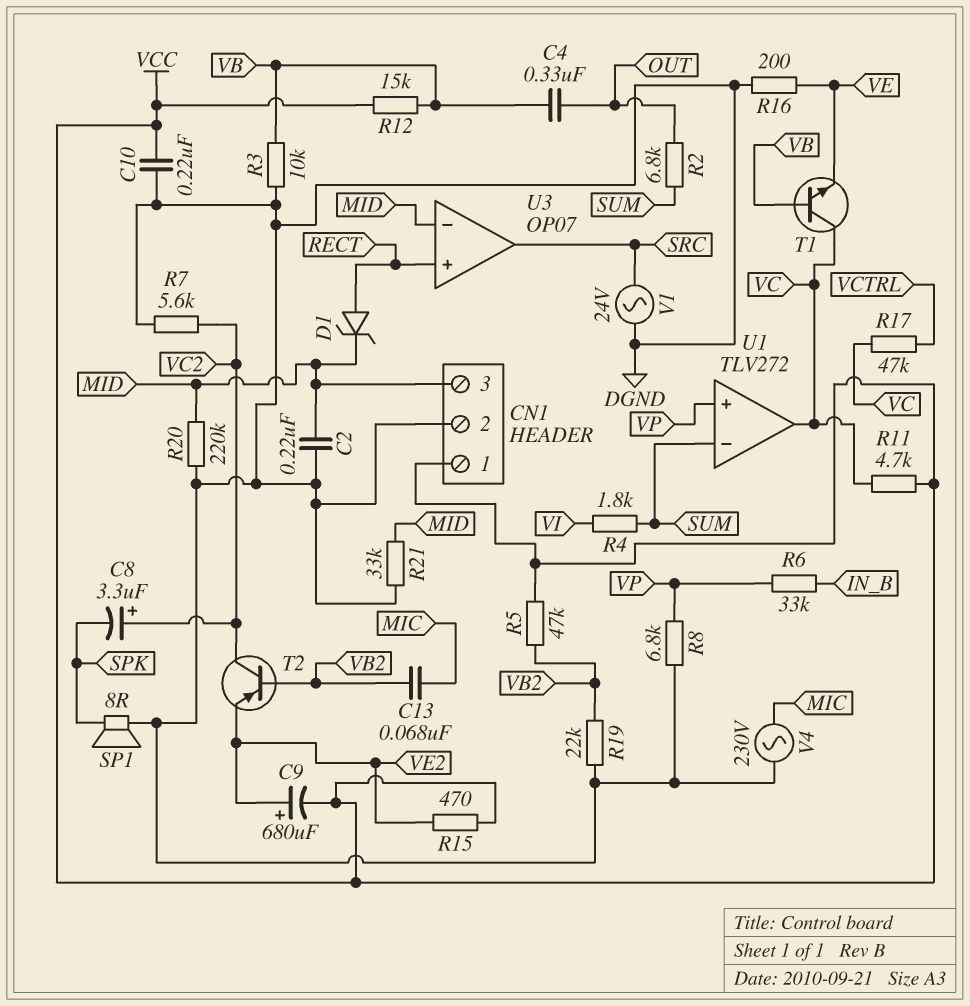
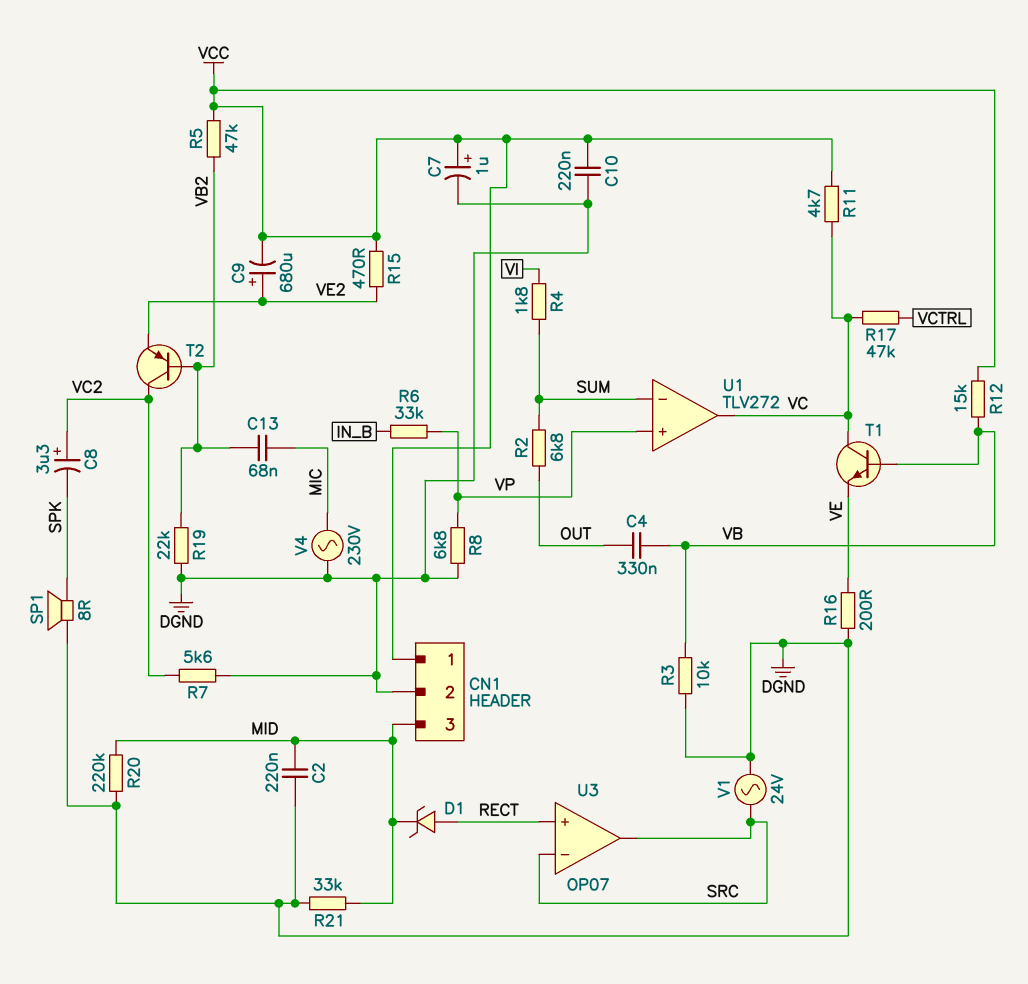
C7: none -> 1uF (plus VCC, minus DGND)
U3 pin in-: MID -> SRC

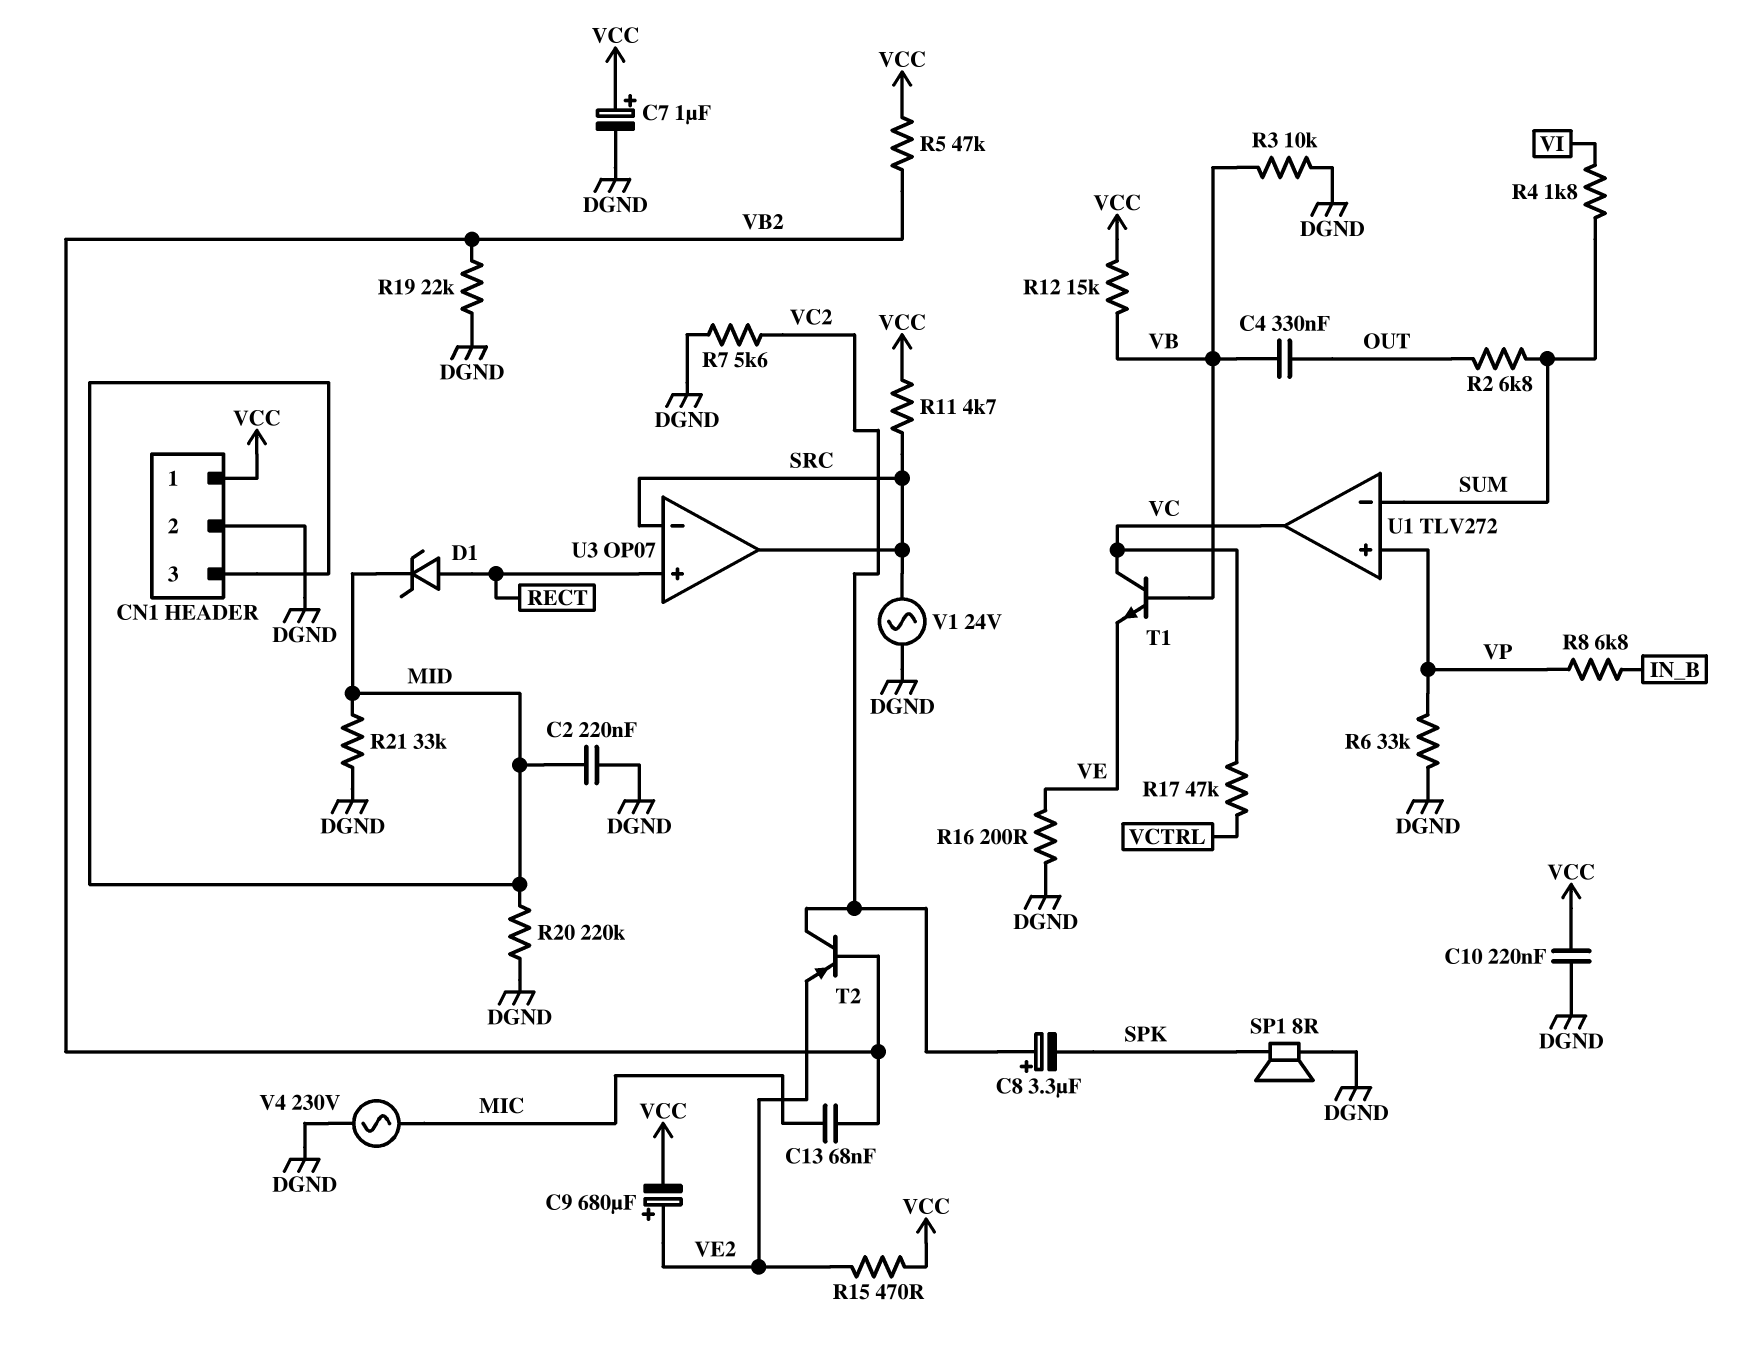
R6: 33k (IN_B, VP) -> 33k (DGND, VP)
R8: 6.8k (DGND, VP) -> 6.8k (IN_B, VP)
R11: 4.7k (VC, VCC) -> 4.7k (SRC, VCC)

